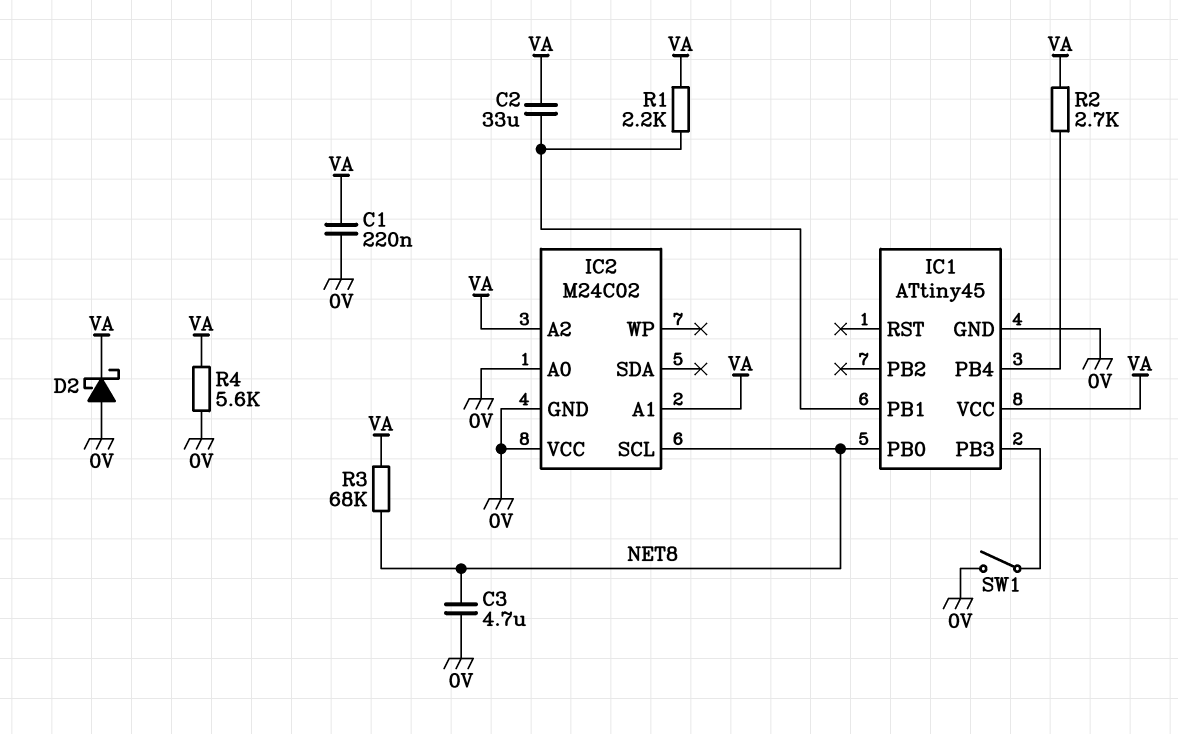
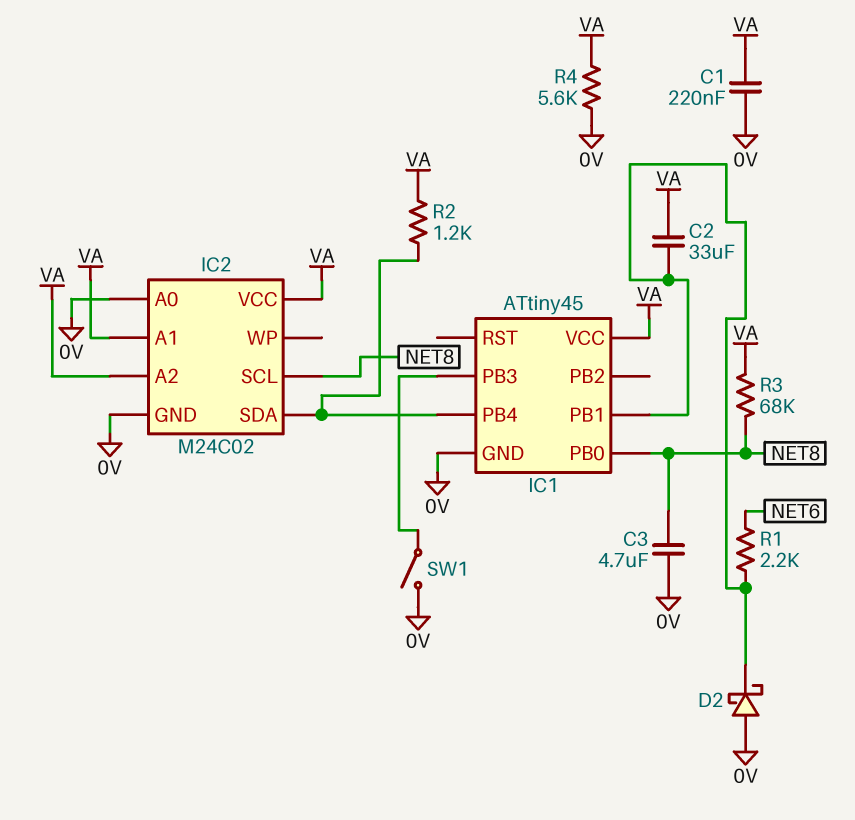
D2: schottky (A 0V, K VA) -> schottky (A 0V, K IC1/PB1)
IC2 pin SDA: none -> IC1/PB4
IC2 pin VCC: 0V -> VA
R1: 2.2k (IC1/PB1, VA) -> 2.2k (IC1/PB1, NET6)
R2: 2.7k (IC1/PB4, VA) -> 1.2k (IC1/PB4, VA)

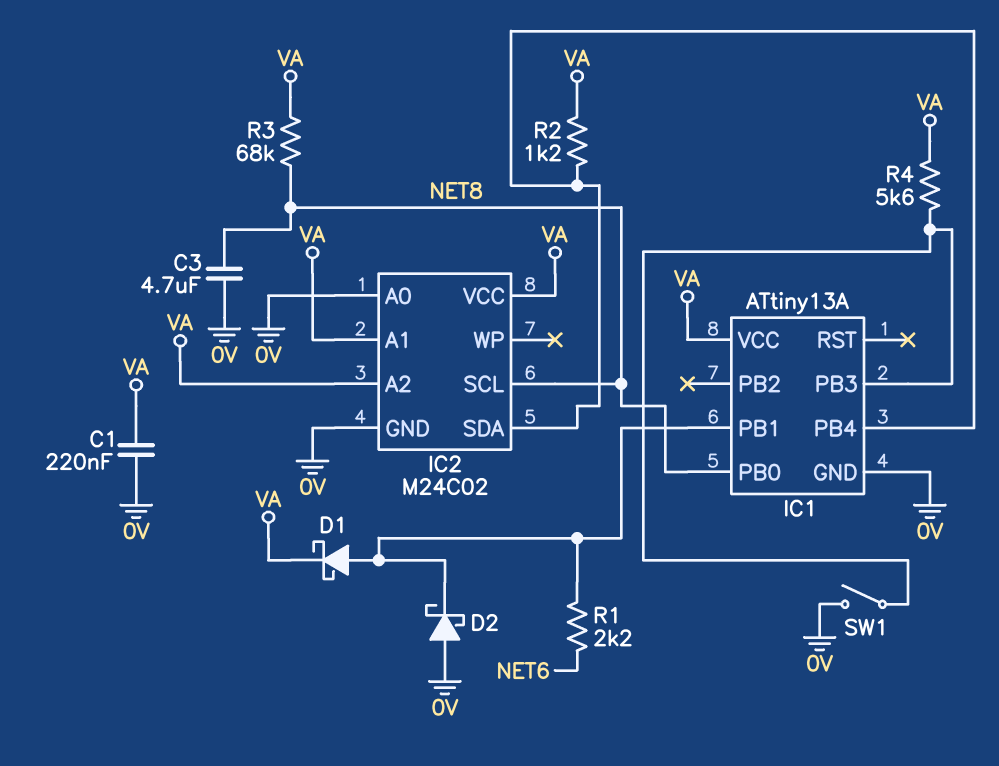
C2: 33uF (IC1/PB1, VA) -> none
D1: none -> schottky (A IC1/PB1, K VA)
IC1: ATtiny45 -> ATtiny13A
R4: 5.6k (0V, VA) -> 5.6k (IC1/PB3, VA)

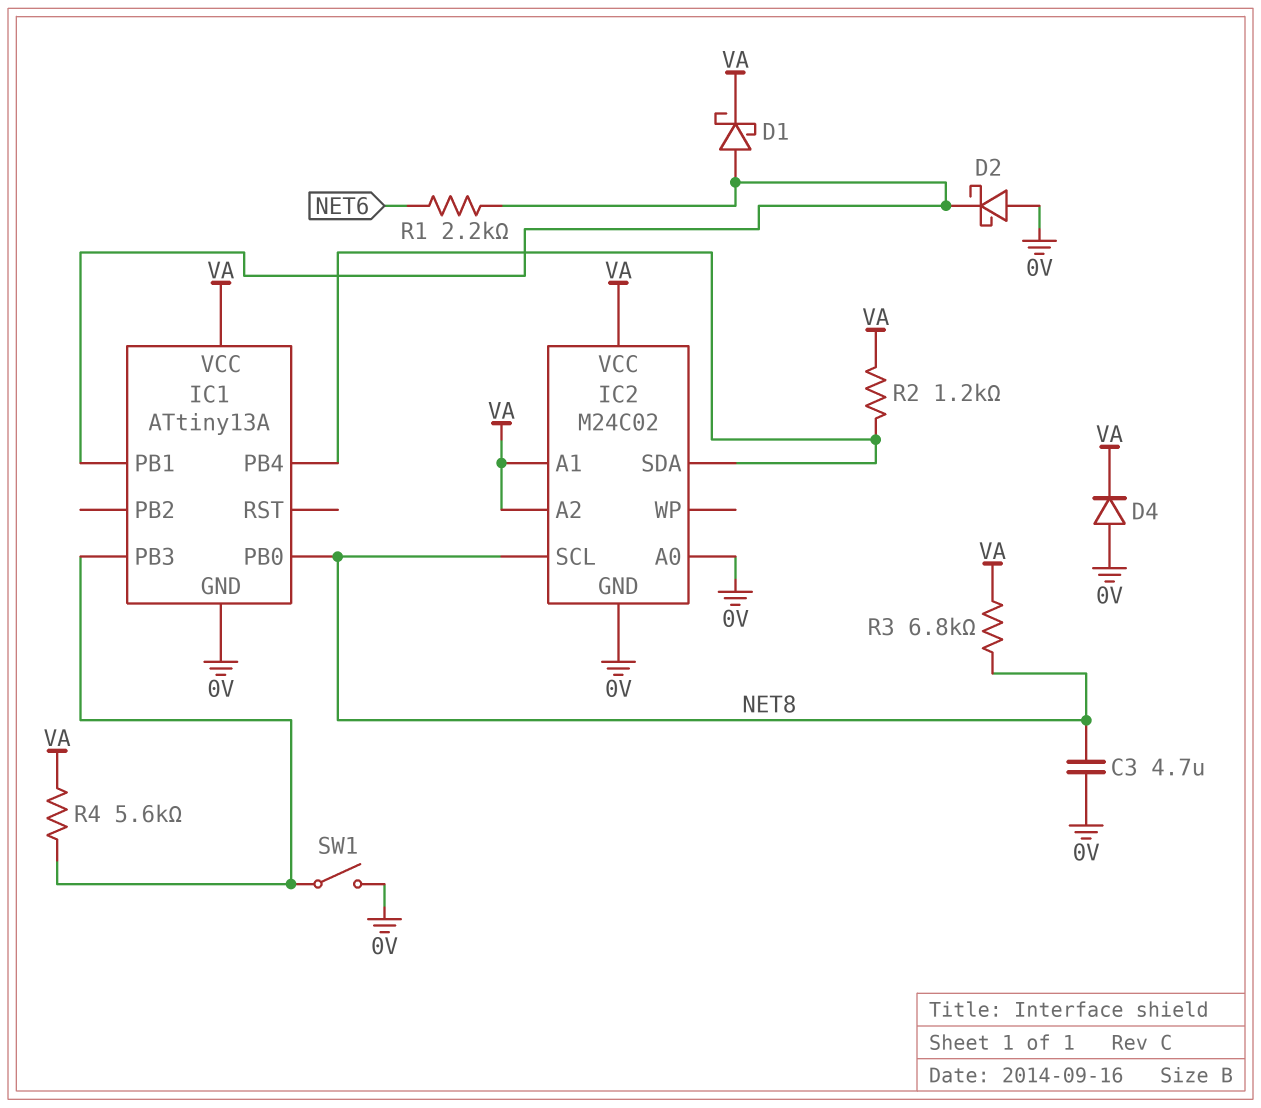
C1: 220nF (0V, VA) -> none
D4: none -> diode (A 0V, K VA)
R3: 68k (NET8, VA) -> 6.8k (NET8, VA)

